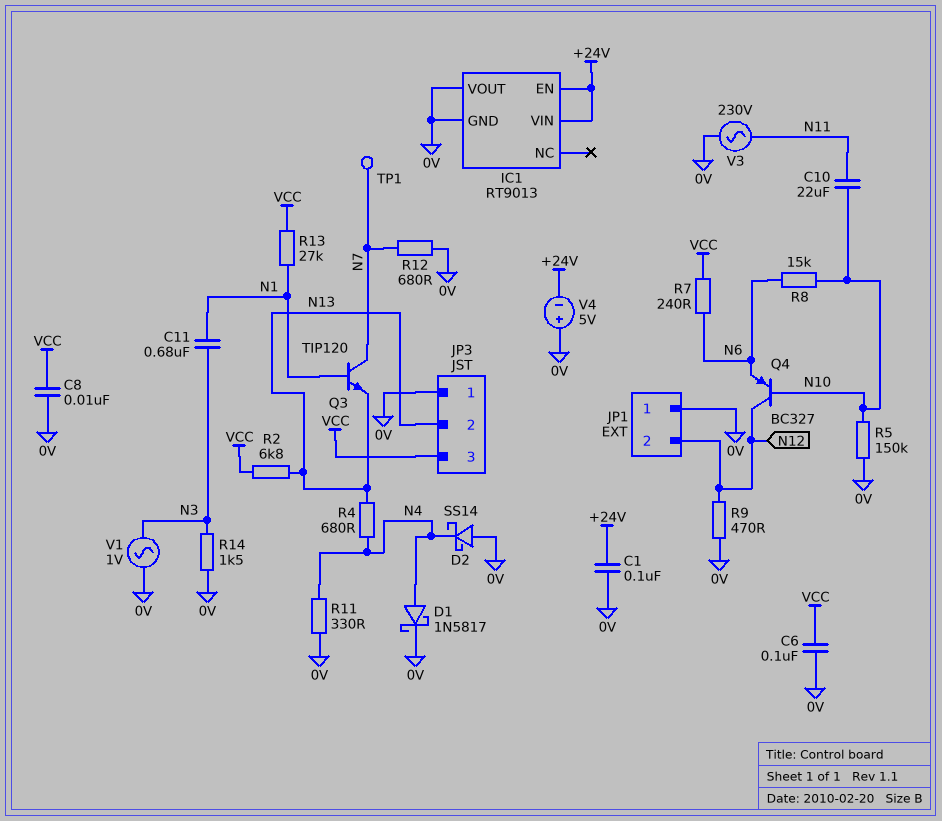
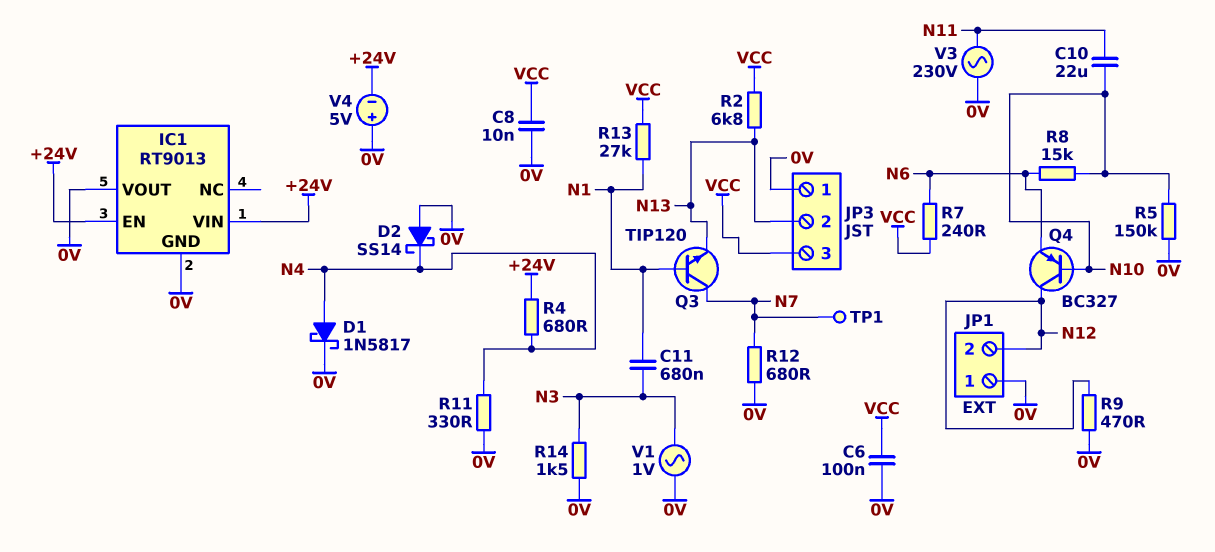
C1: 100nF (+24V, 0V) -> none
R4: 680 (N4, N13) -> 680 (+24V, N4)

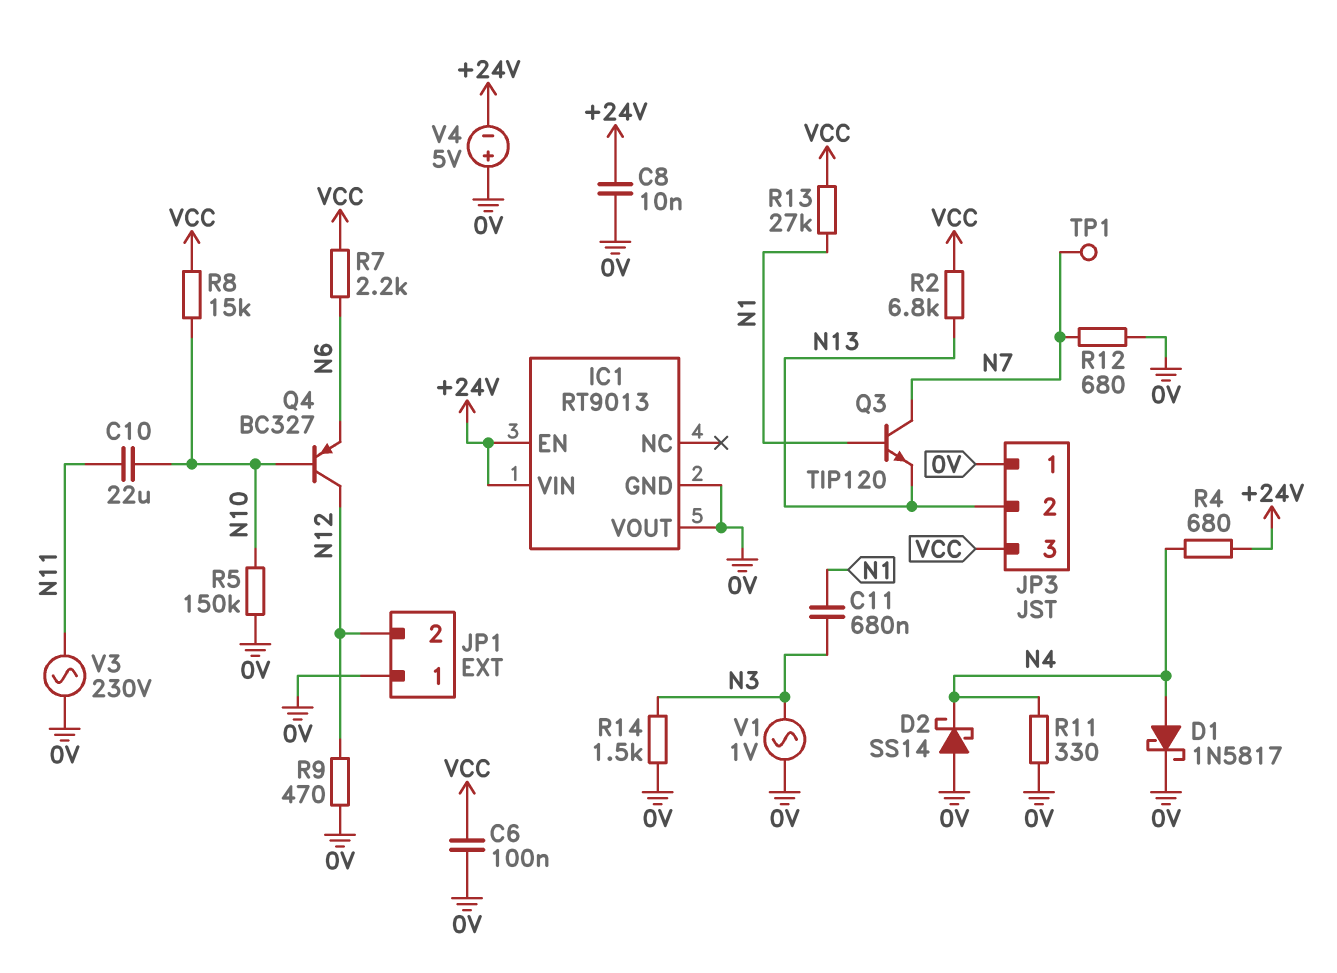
C8: 10nF (0V, VCC) -> 10nF (+24V, 0V)
R7: 240 (N6, VCC) -> 2.2k (N6, VCC)
R8: 15k (N6, N10) -> 15k (N10, VCC)

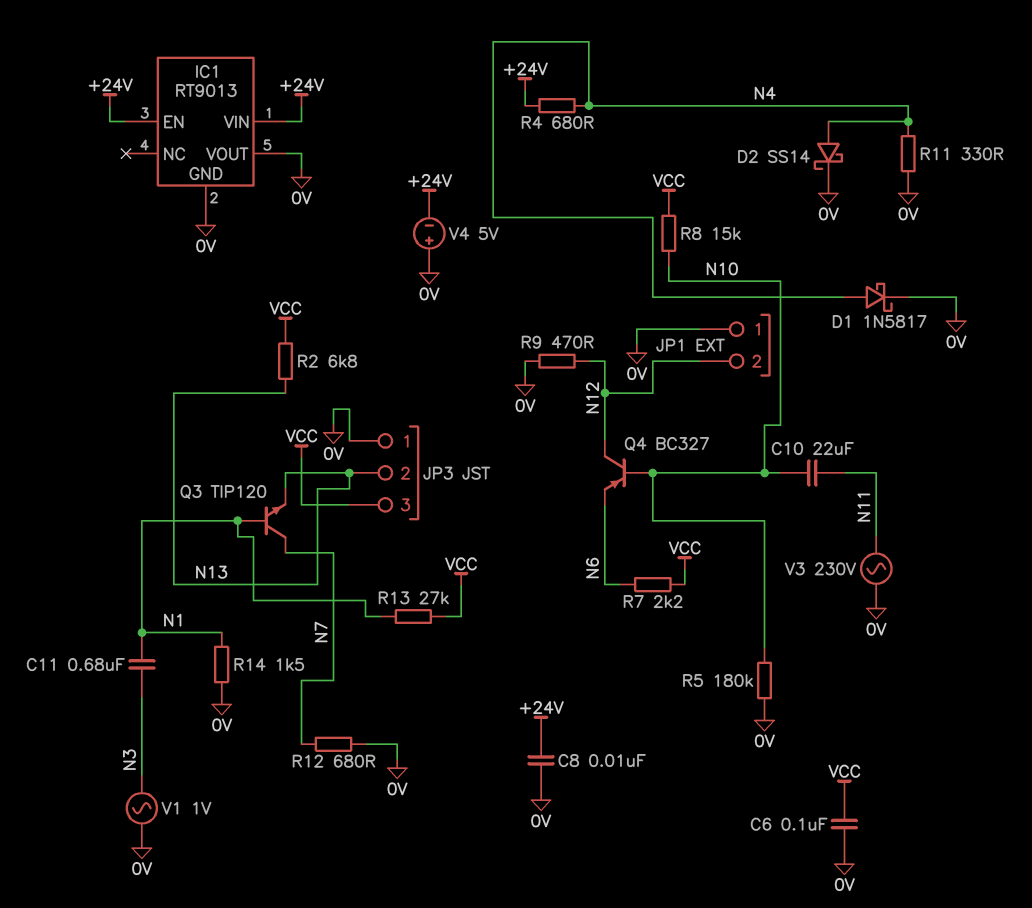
D2: schottky SS14 (A 0V, K N4) -> schottky SS14 (A N4, K 0V)
R5: 150k (0V, N10) -> 180k (0V, N10)
R14: 1.5k (0V, N3) -> 1.5k (0V, N1)
TP1: test point (N7) -> none

